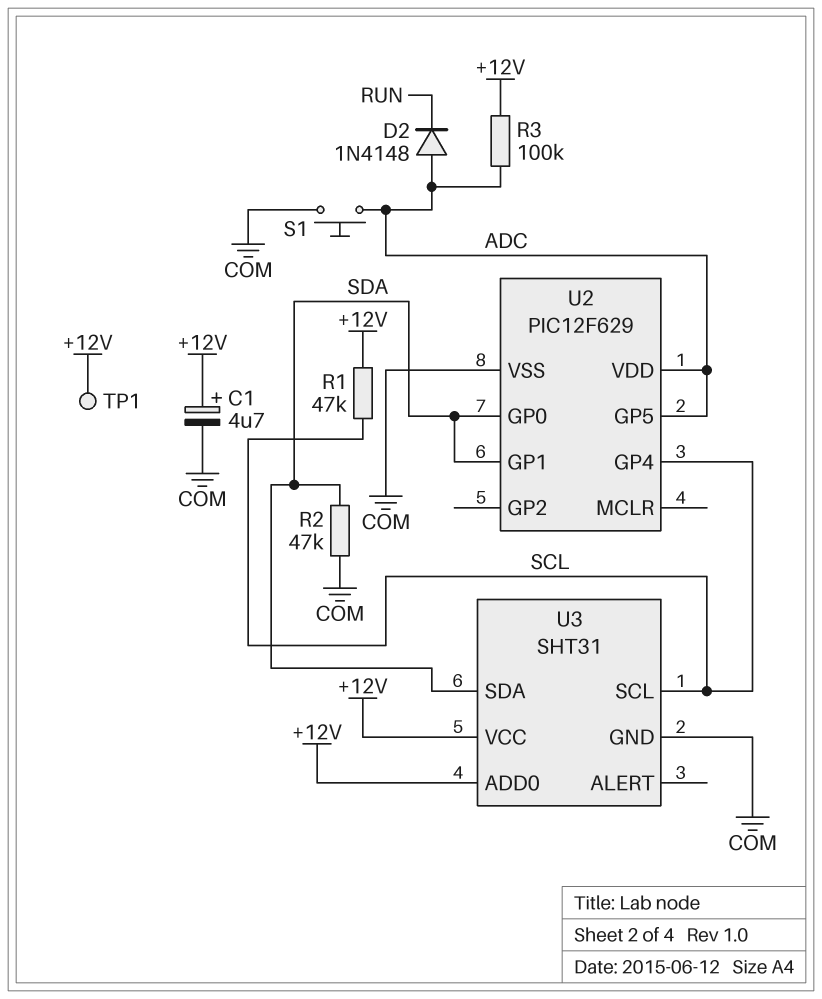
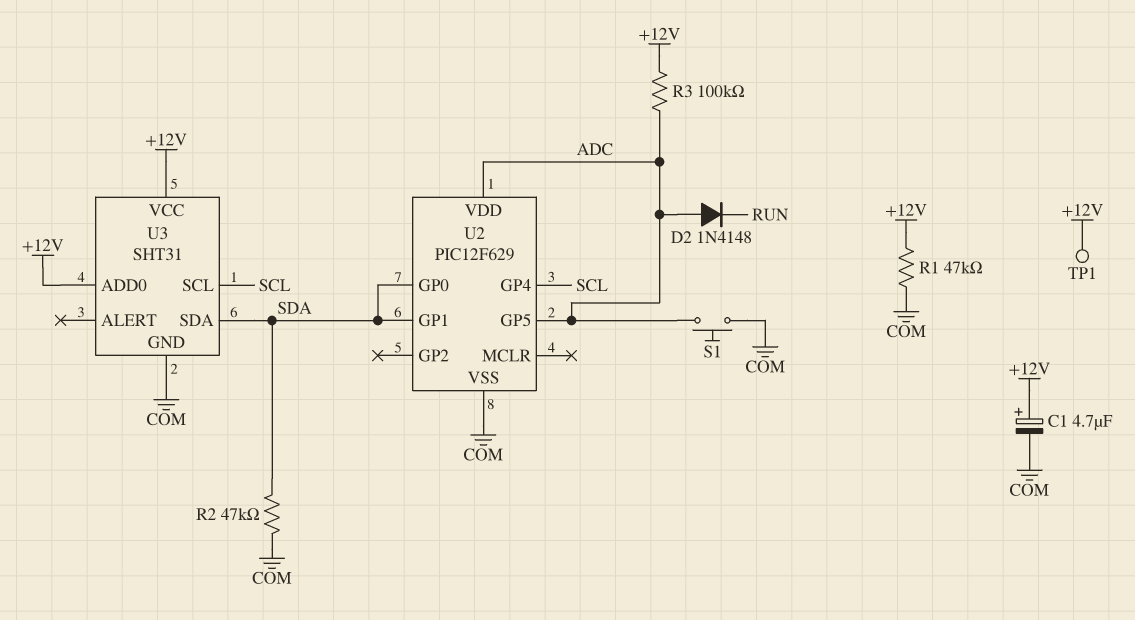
R1: 47k (+12V, SCL) -> 47k (+12V, COM)

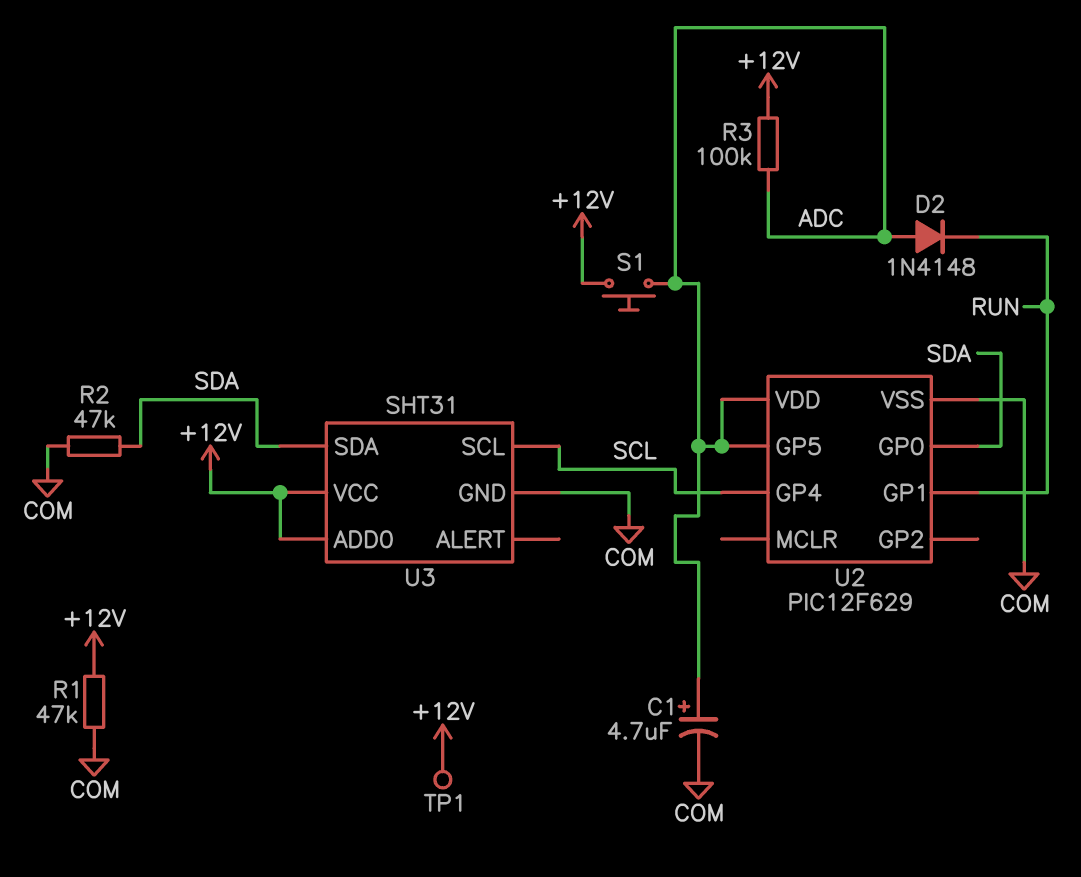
C1: 4.7uF (plus +12V, minus COM) -> 4.7uF (plus ADC, minus COM)
S1: button (ADC, COM) -> button (+12V, ADC)
U2 pin GP1: SDA -> RUN

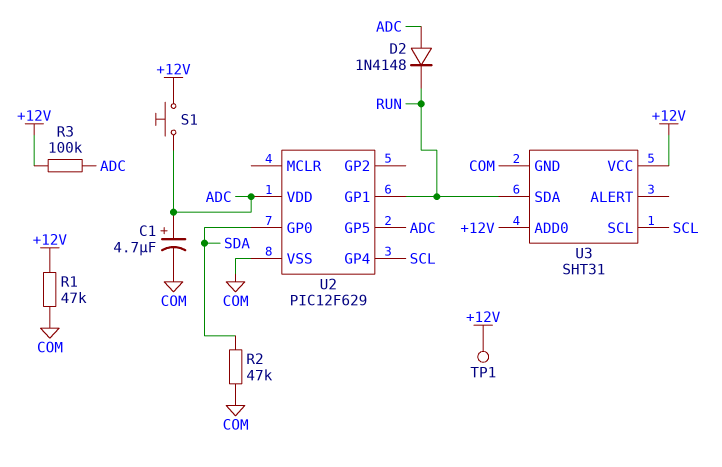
U3 pin SDA: SDA -> RUN

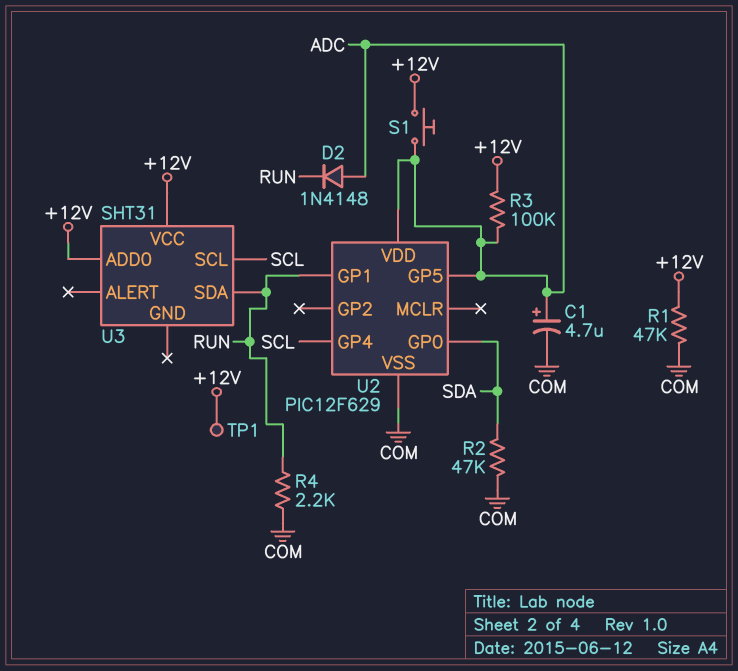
R4: none -> 2.2k (COM, RUN)
U3 pin GND: COM -> none

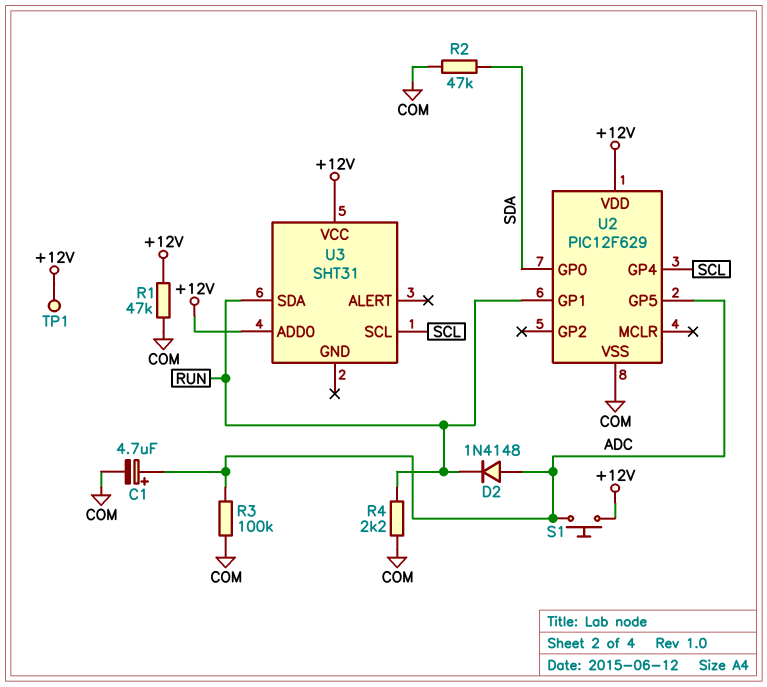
R3: 100k (+12V, ADC) -> 100k (ADC, COM)
U2 pin VDD: ADC -> +12V

